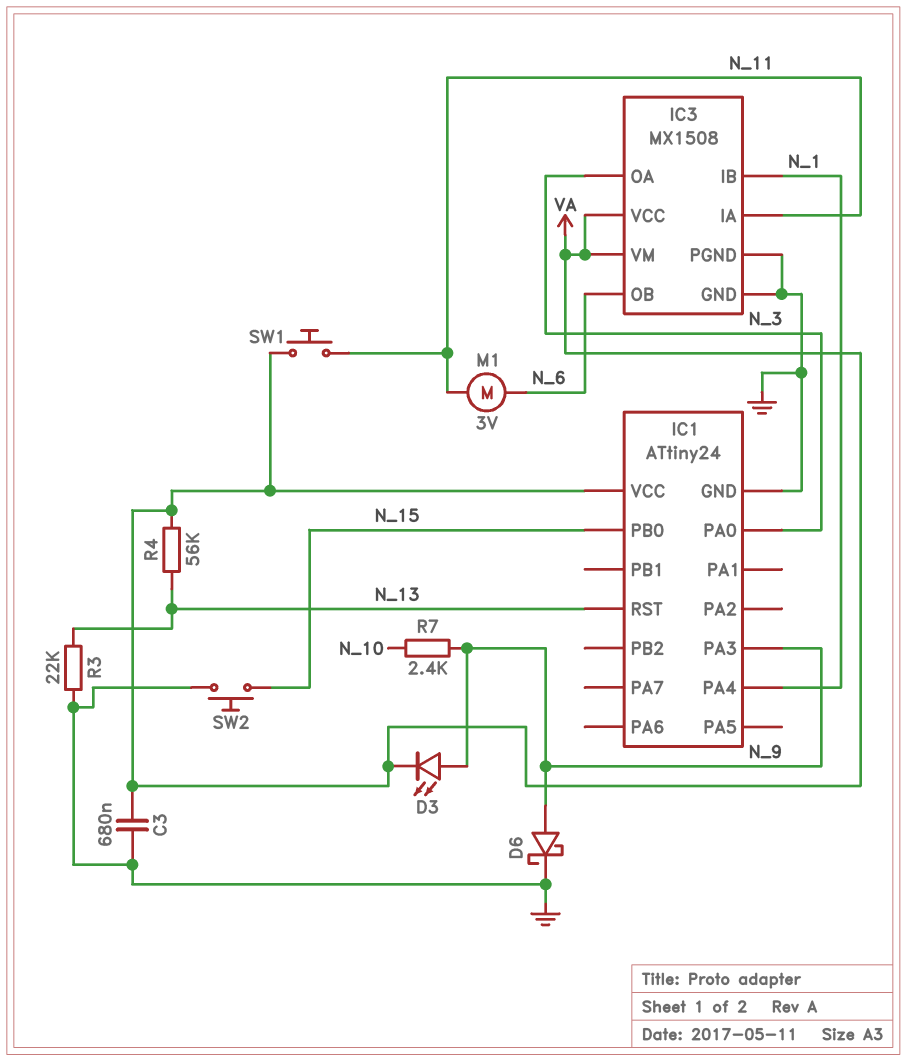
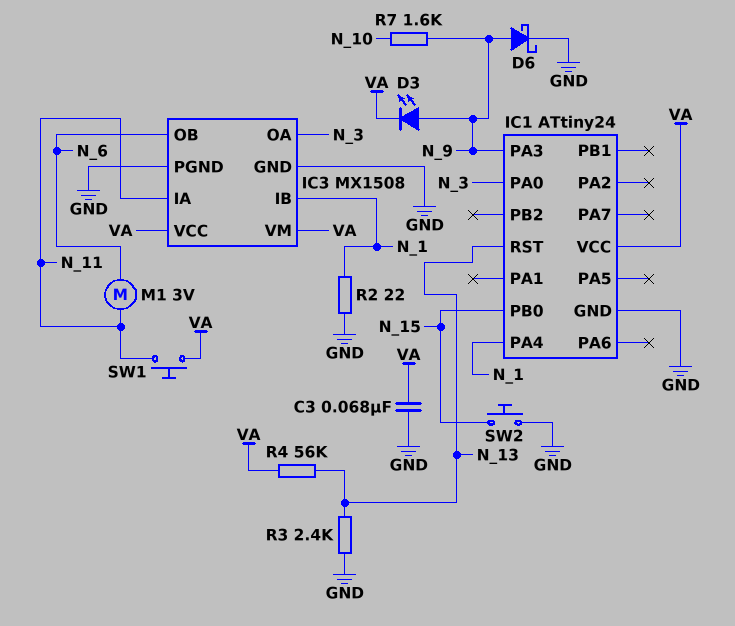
C3: 680nF (GND, VA) -> 68nF (GND, VA)
R2: none -> 22 (GND, N_1)
R3: 22k (GND, N_13) -> 2.4k (GND, N_13)
R7: 2.4k (N_9, N_10) -> 1.6k (N_9, N_10)

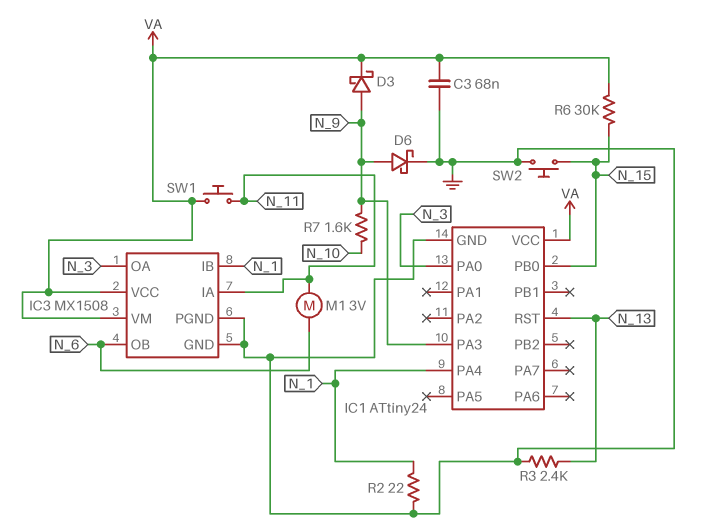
D3: LED (A N_9, K VA) -> schottky (A N_9, K VA)
R4: 56k (N_13, VA) -> none
R6: none -> 30k (N_15, VA)

